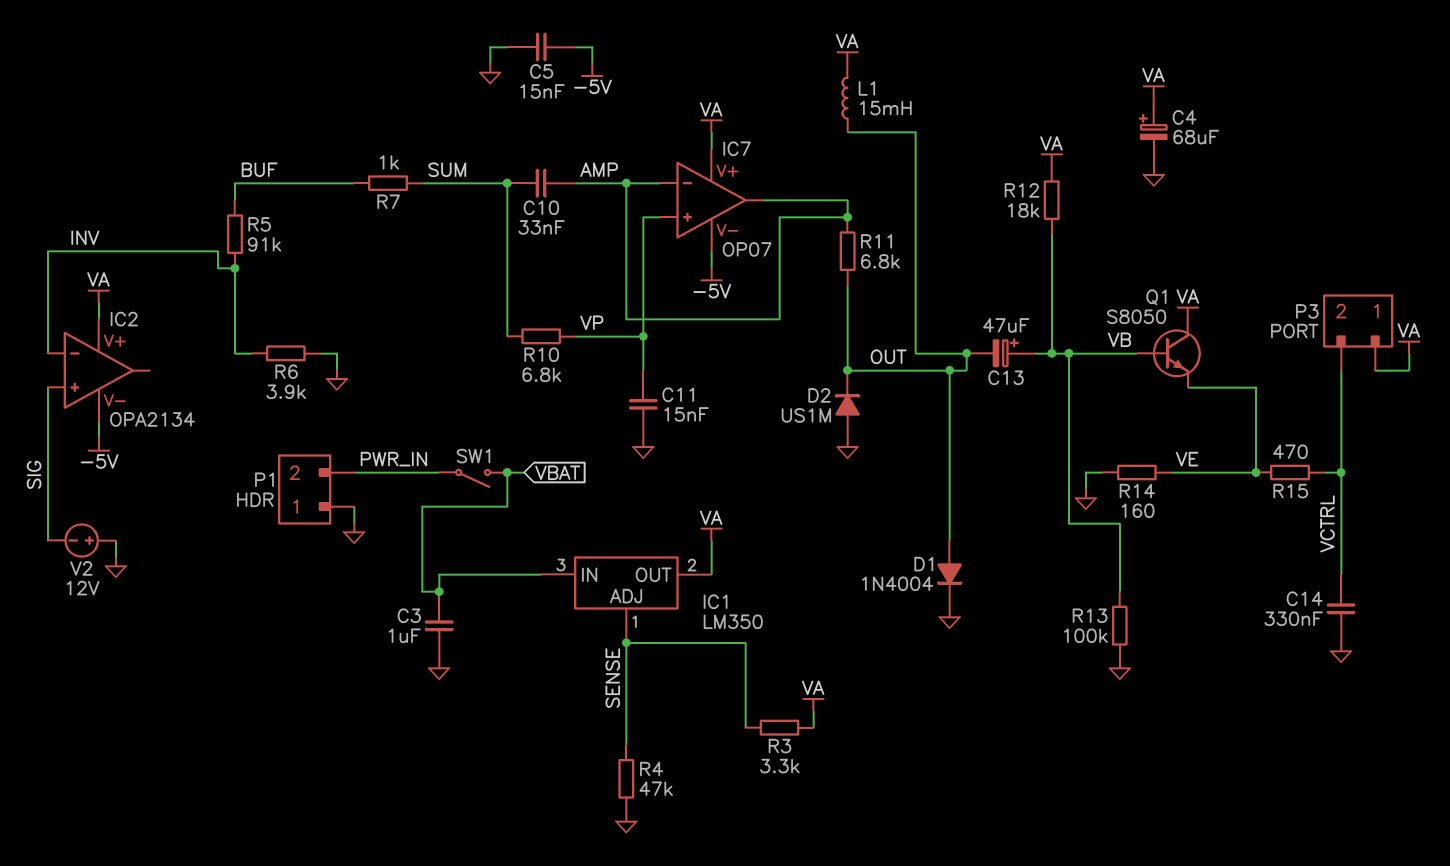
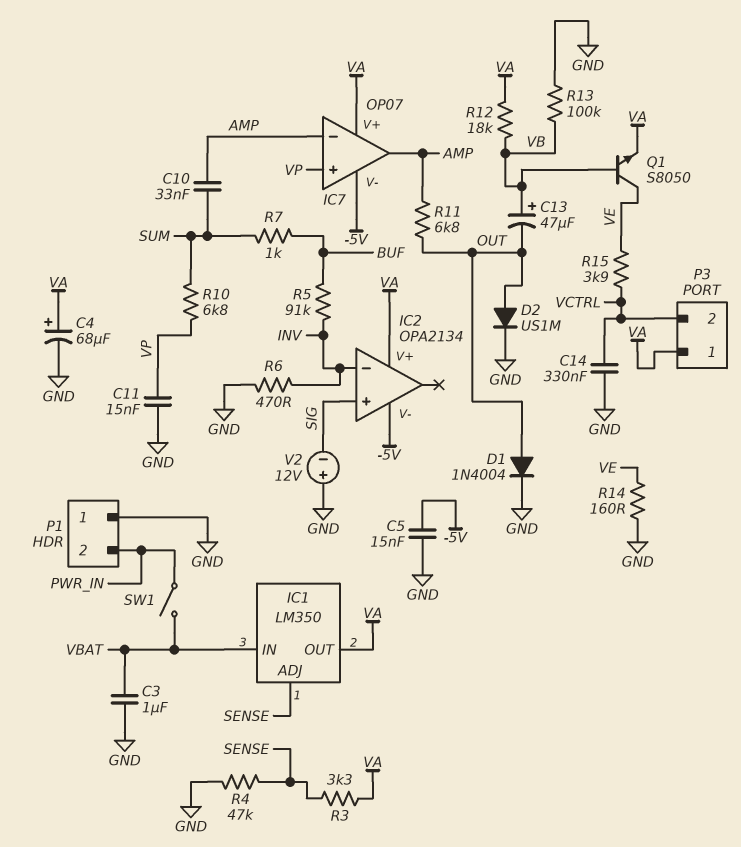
D2: diode US1M (A GND, K OUT) -> diode US1M (A OUT, K GND)
L1: 15mH (OUT, VA) -> none
Q1: NPN S8050 (B VB, C VA, E VE) -> NPN S8050 (B VB, C VE, E VA)
R6: 3.9k (GND, INV) -> 470 (GND, INV)
R15: 470 (VCTRL, VE) -> 3.9k (VCTRL, VE)

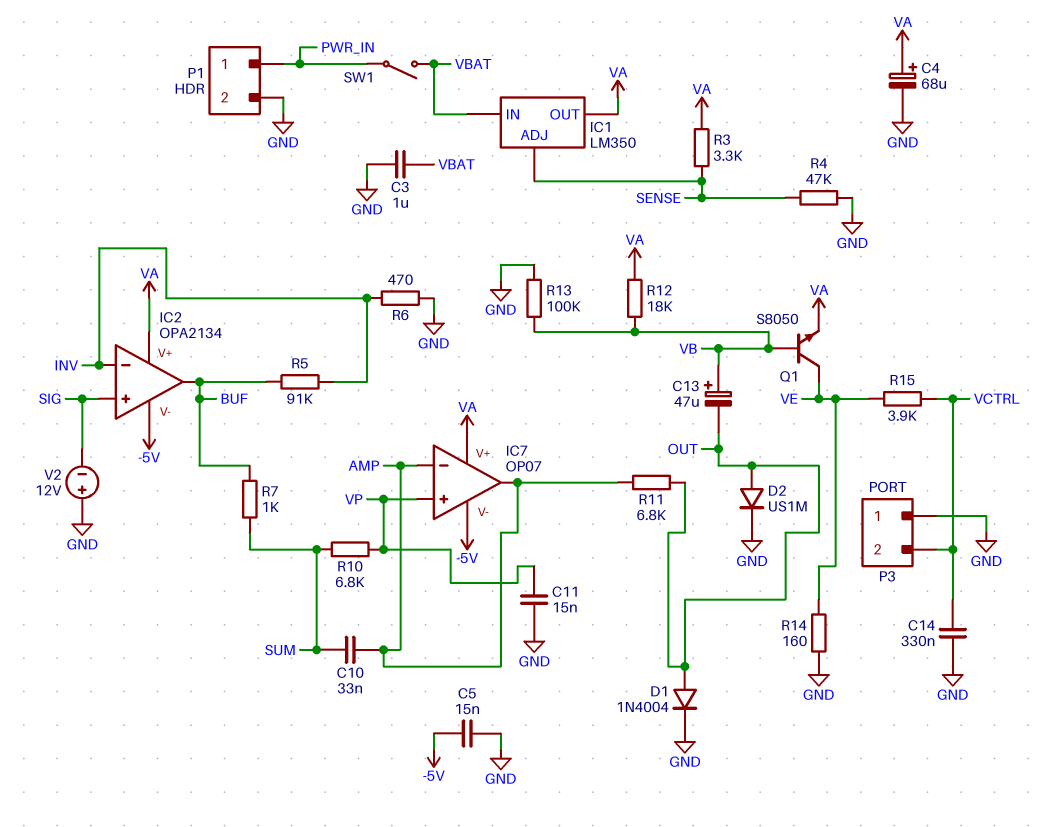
IC2 pin out: none -> BUF
P1 pin 1: GND -> PWR_IN
P1 pin 2: PWR_IN -> GND
P3 pin 1: VA -> GND

